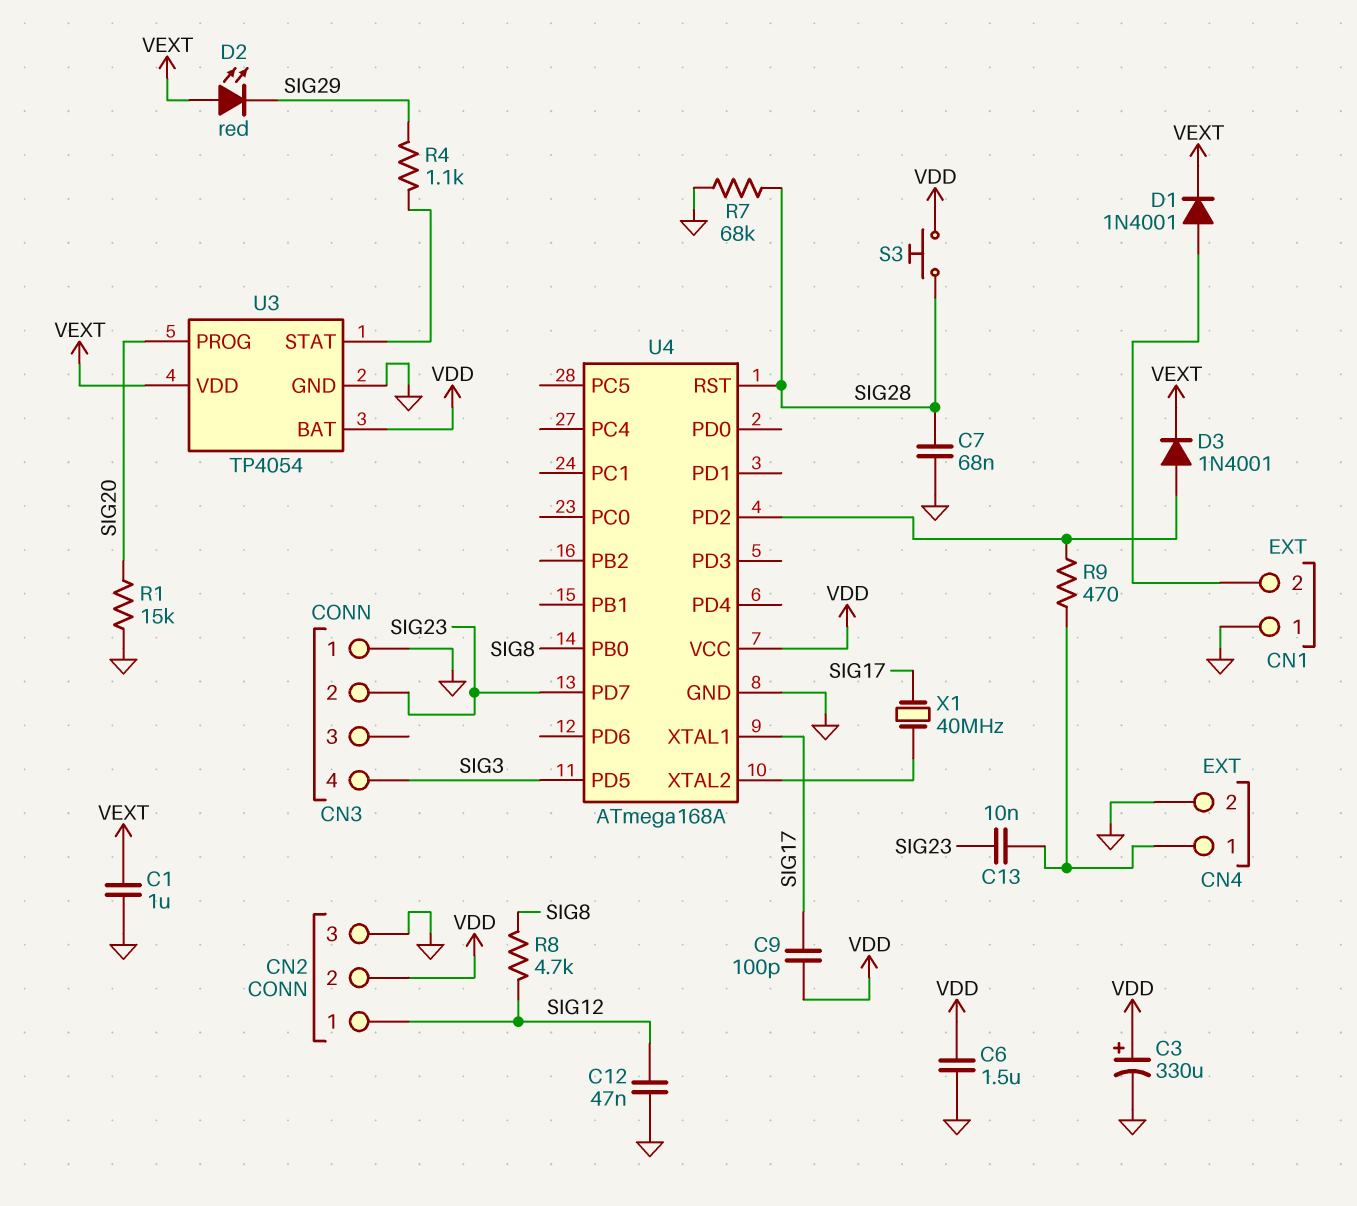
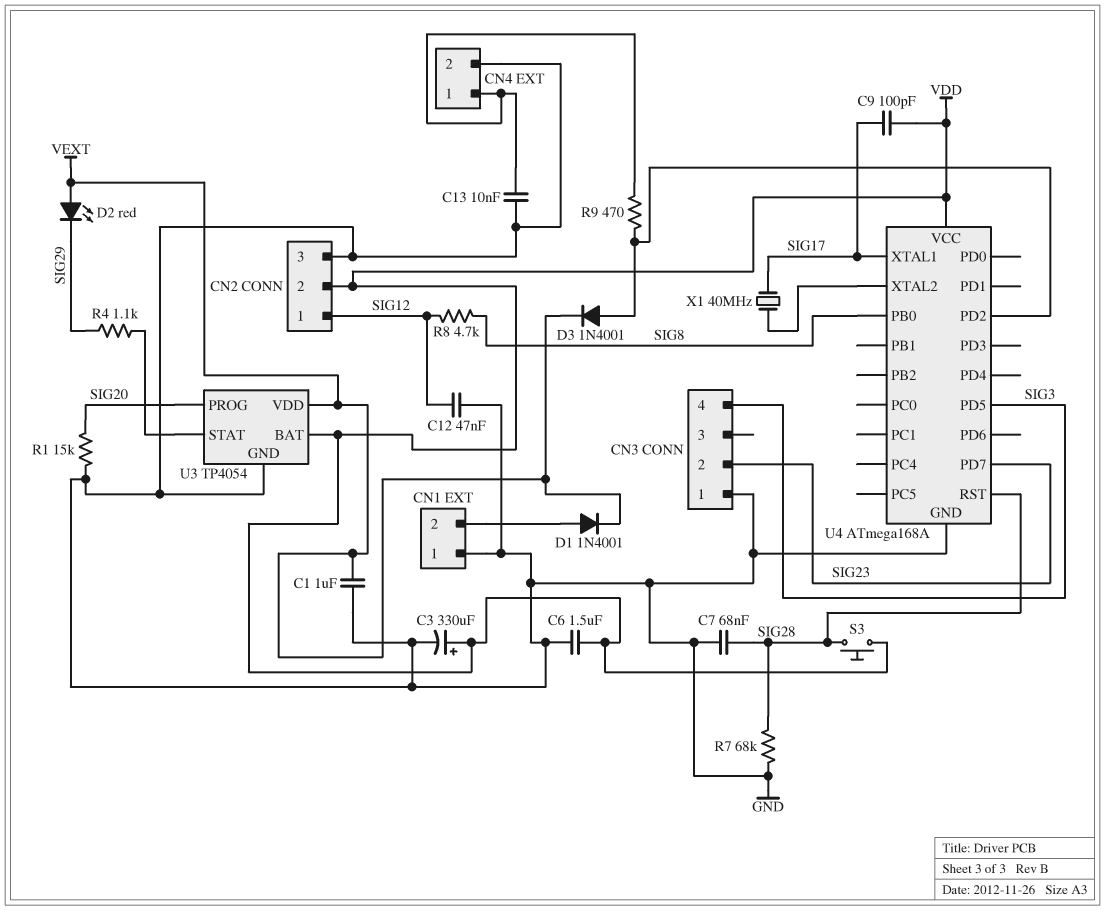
C13: 10nF (CN4/1, SIG23) -> 10nF (CN4/1, GND)

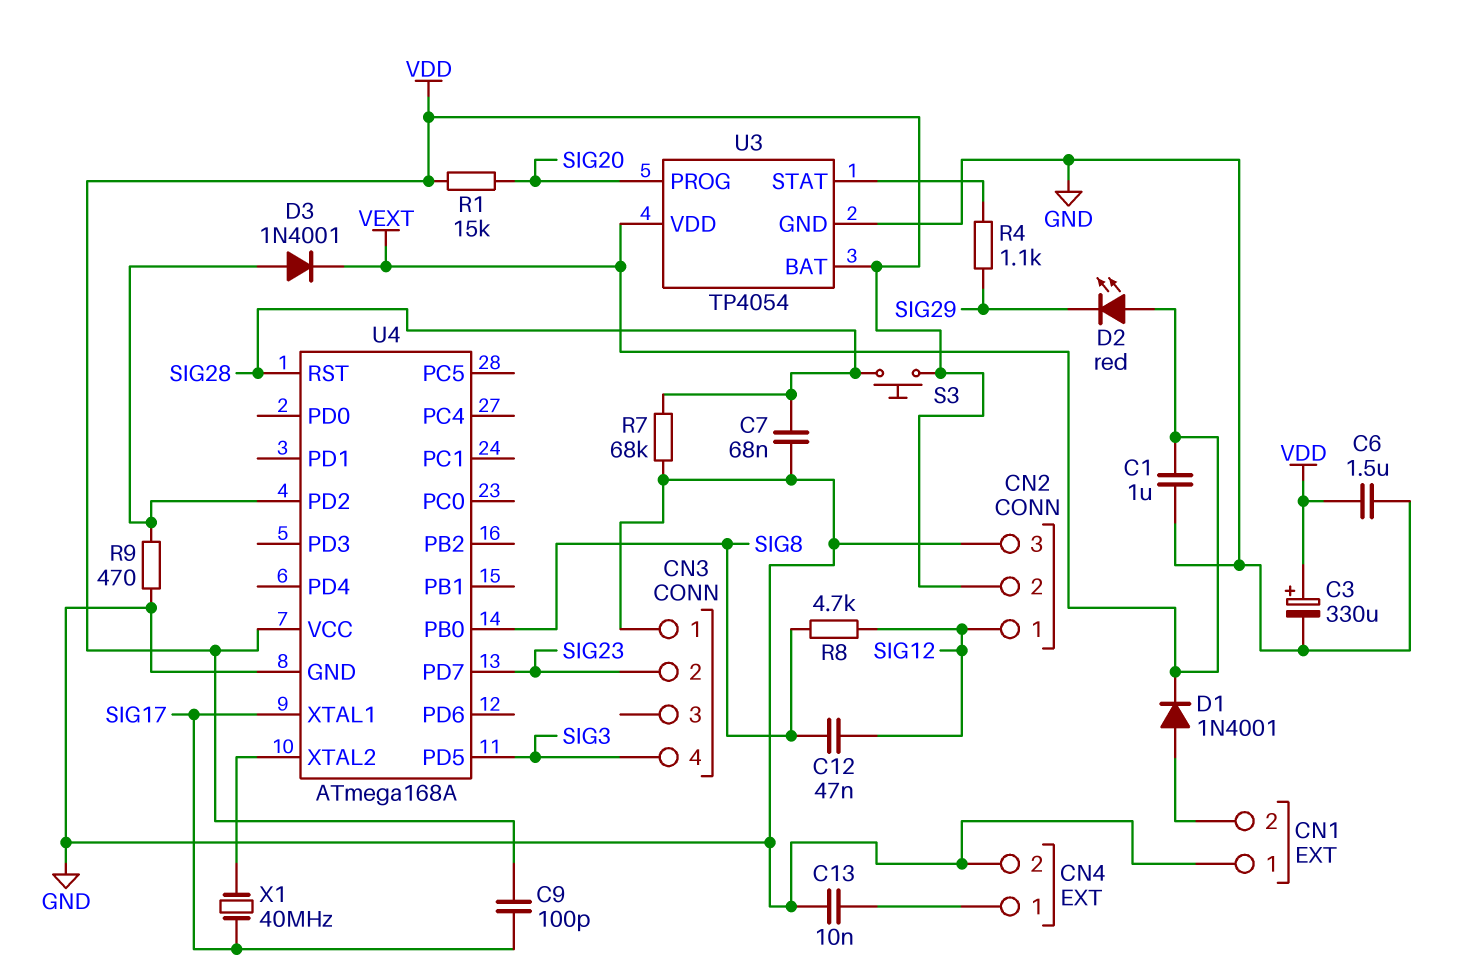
C12: 47nF (GND, SIG12) -> 47nF (SIG8, SIG12)
R1: 15k (GND, SIG20) -> 15k (SIG20, VDD)
R9: 470 (CN4/1, U4/PD2) -> 470 (GND, U4/PD2)

